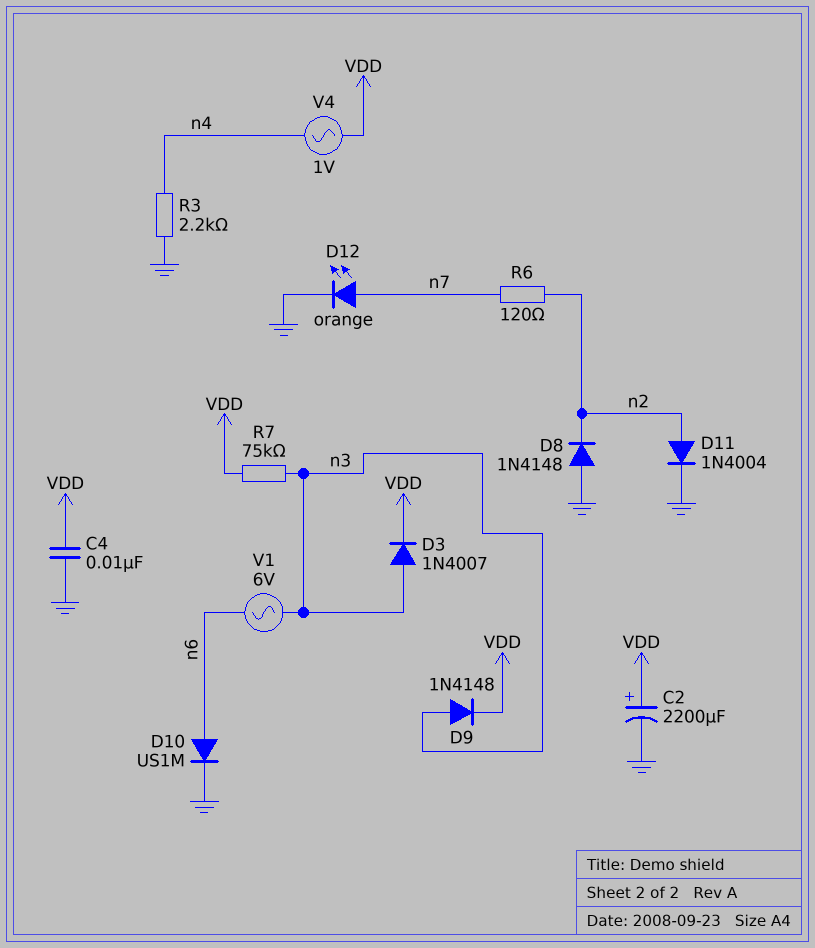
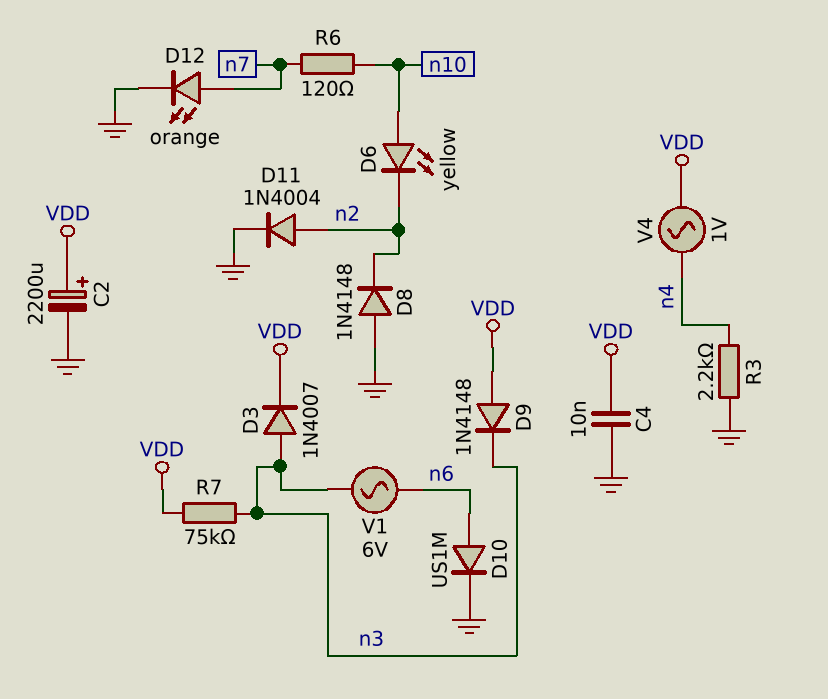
D6: none -> LED yellow (A n10, K n2)
D9: diode 1N4148 (A n3, K VDD) -> diode 1N4148 (A VDD, K n3)
R6: 120 (n2, n7) -> 120 (n7, n10)

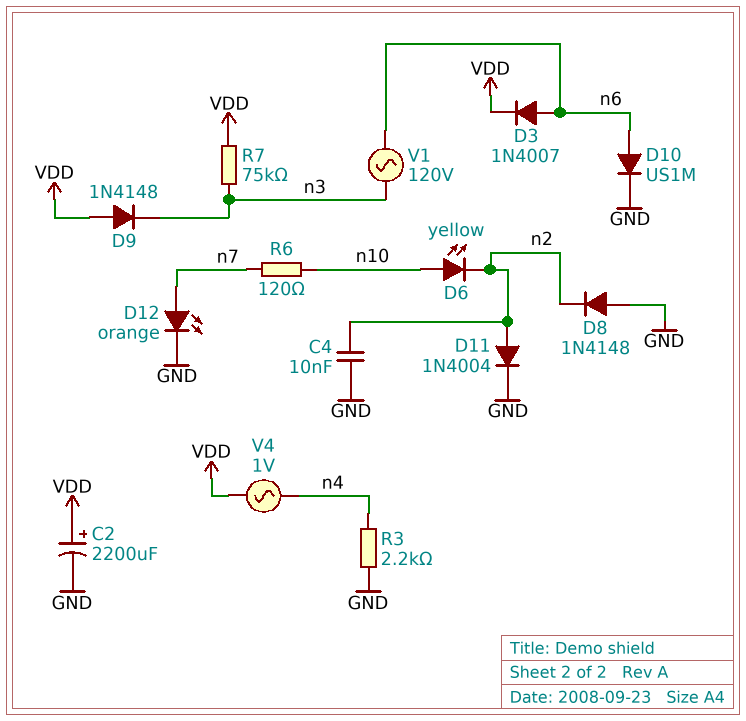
C4: 10nF (GND, VDD) -> 10nF (GND, n2)
D3: diode 1N4007 (A n3, K VDD) -> diode 1N4007 (A n6, K VDD)
V1: AC 6V (n3, n6) -> AC 120V (n3, n6)

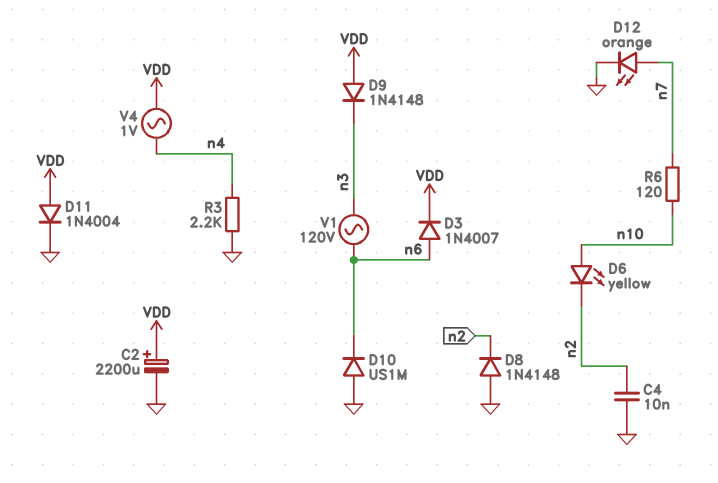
D10: diode US1M (A n6, K GND) -> diode US1M (A GND, K n6)
D11: diode 1N4004 (A n2, K GND) -> diode 1N4004 (A VDD, K GND)
R7: 75k (VDD, n3) -> none

